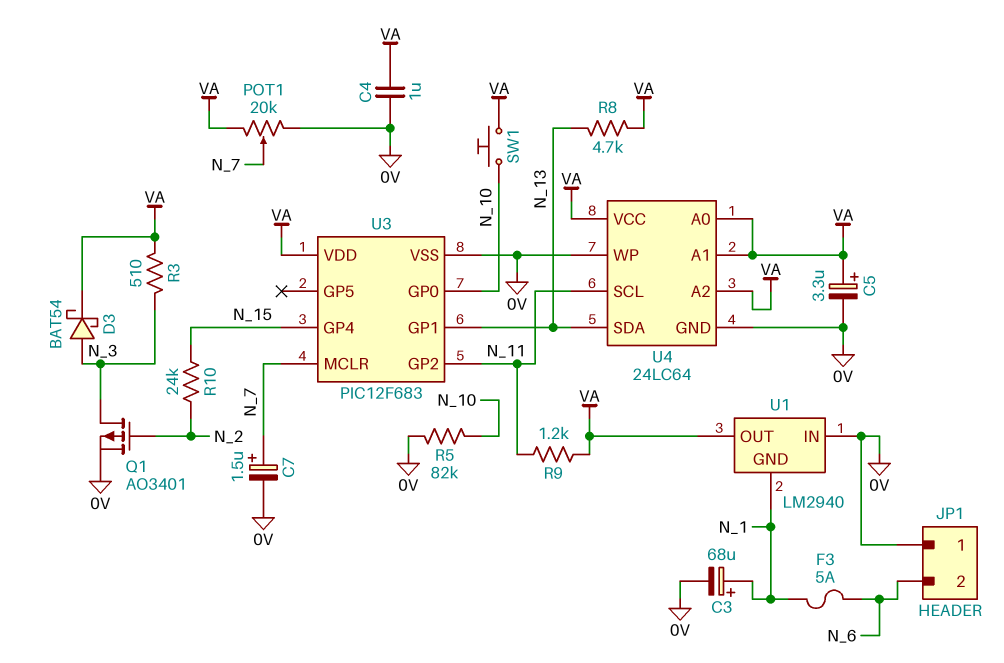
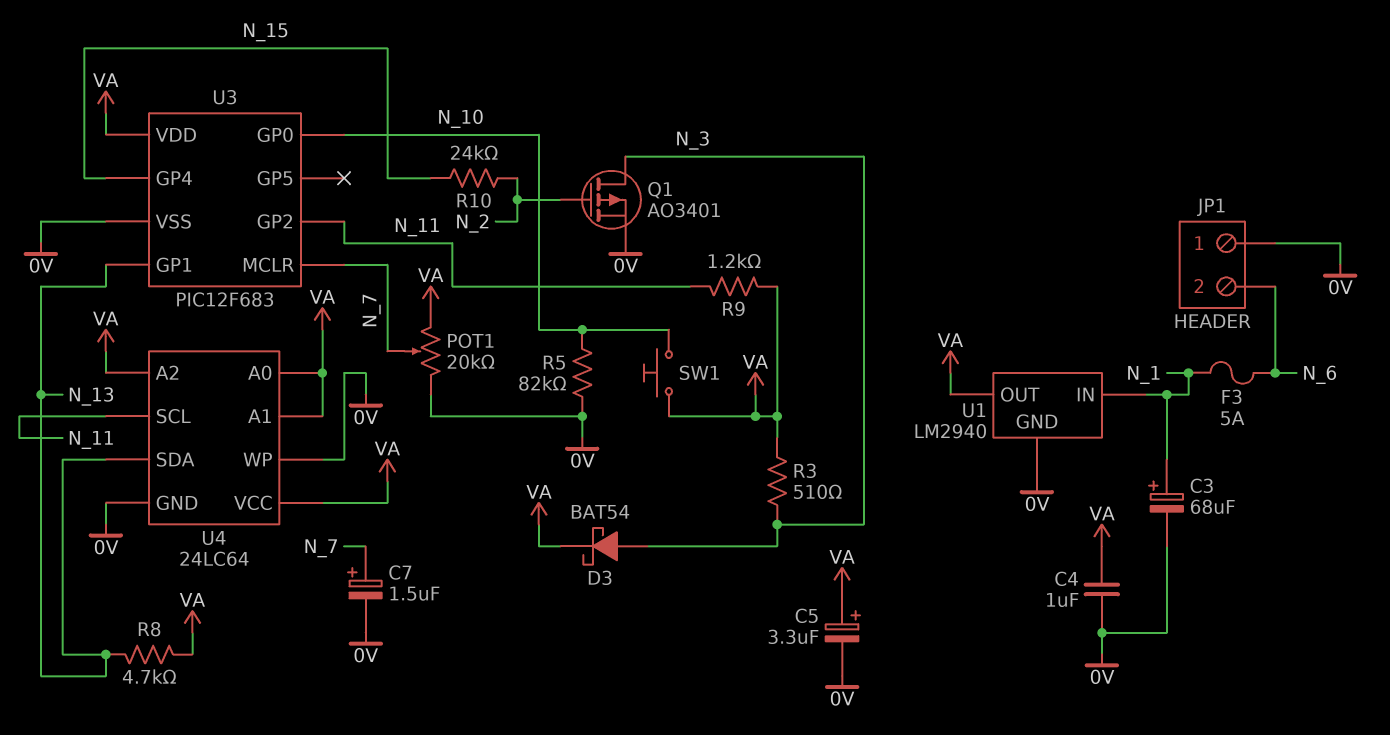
U1 pin GND: N_1 -> 0V
U1 pin IN: 0V -> N_1

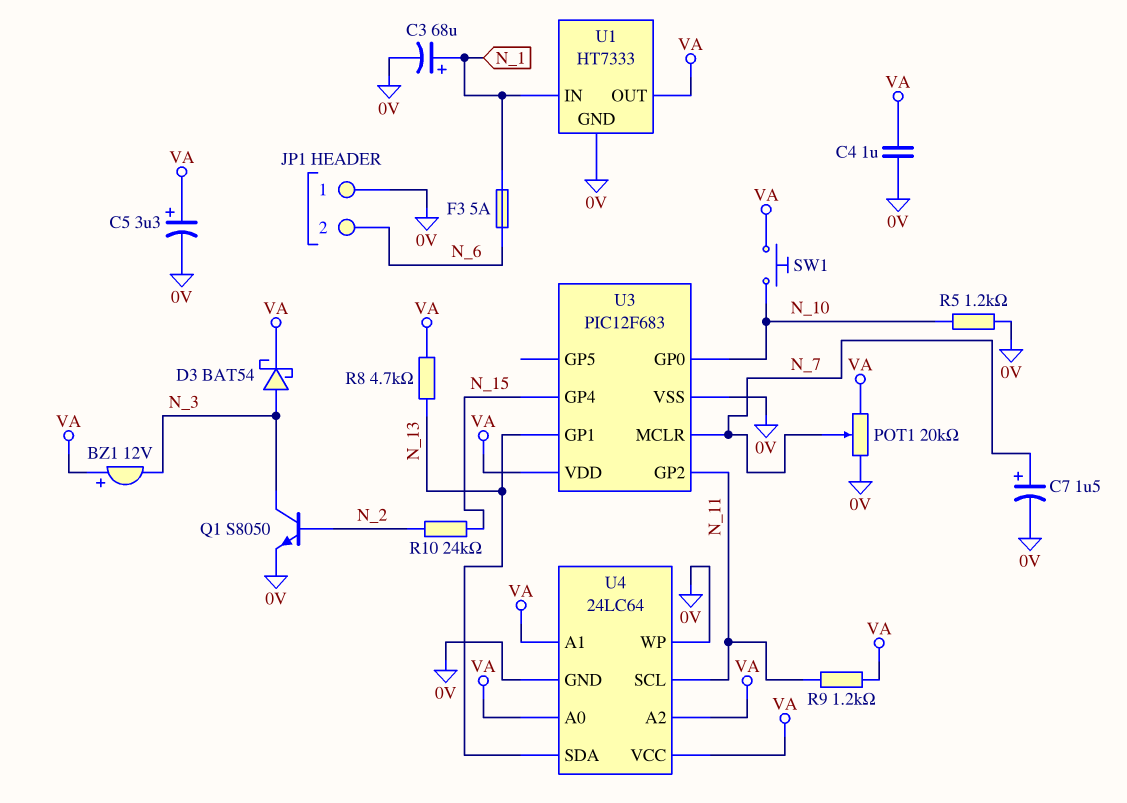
BZ1: none -> buzzer 12V (plus VA, minus N_3)
Q1: PMOS AO3401 (G N_2, D N_3, S 0V) -> NPN S8050 (B N_2, C N_3, E 0V)
R3: 510 (N_3, VA) -> none
R5: 82k (0V, N_10) -> 1.2k (0V, N_10)
U1: LM2940 -> HT7333

